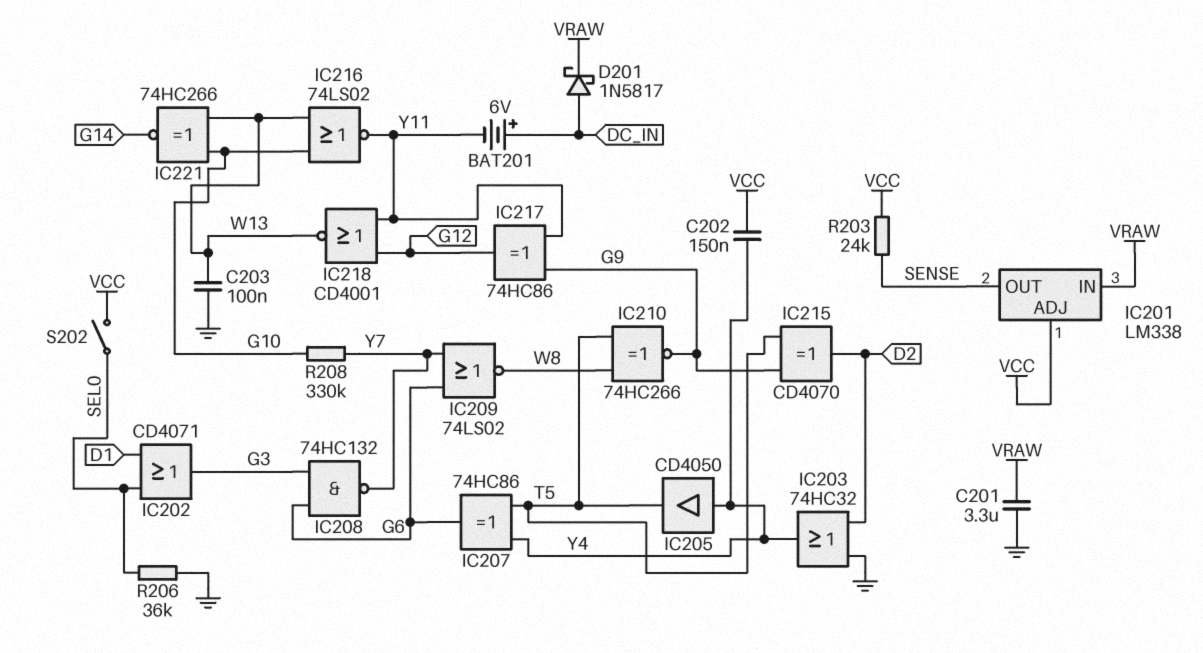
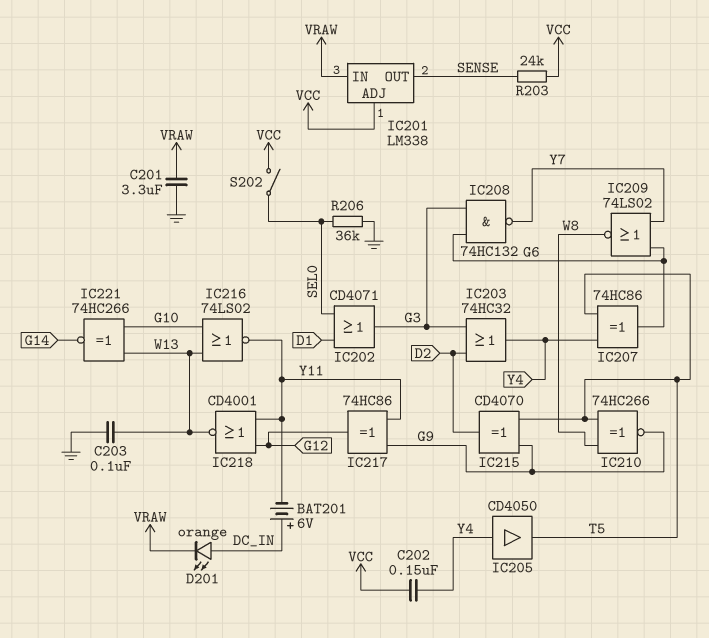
D201: schottky 1N5817 (A DC_IN, K VRAW) -> LED orange (A DC_IN, K VRAW)
IC203: OR 74HC32 (in D2, in GND, out Y4) -> OR 74HC32 (in D2, in G3, out Y4)
R208: 330k (G10, Y7) -> none

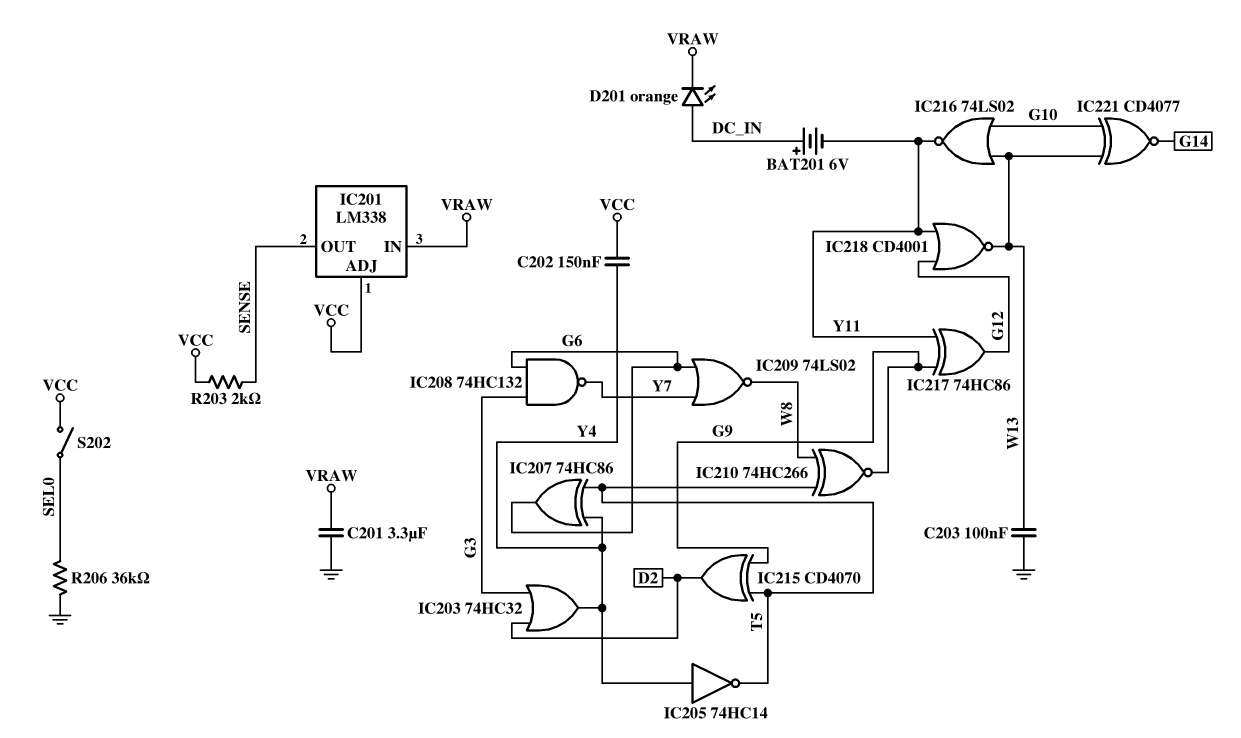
IC202: OR CD4071 (in D1, in SEL0, out G3) -> none
IC205: buffer CD4050 (in Y4, out T5) -> NOT 74HC14 (in Y4, out T5)
IC221: XNOR 74HC266 (in G10, in W13, out G14) -> XNOR CD4077 (in G10, in W13, out G14)
R203: 24k (SENSE, VCC) -> 2k (SENSE, VCC)

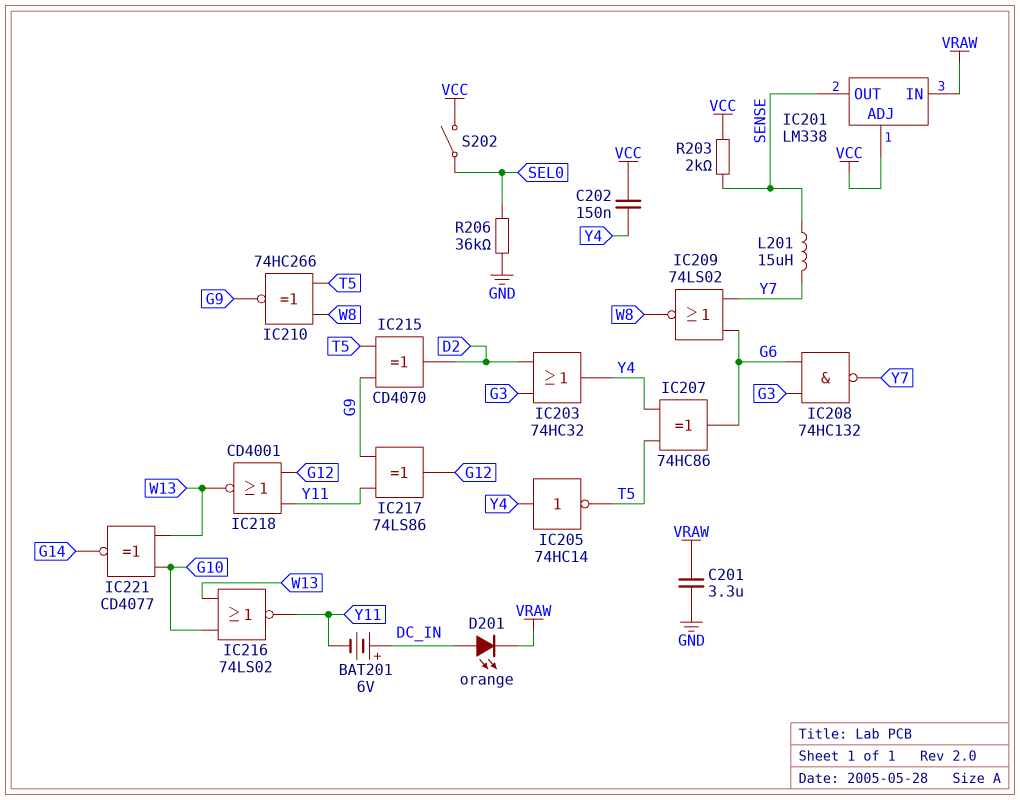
C203: 100nF (GND, W13) -> none
IC217: XOR 74HC86 (in G9, in Y11, out G12) -> XOR 74LS86 (in G9, in Y11, out G12)
L201: none -> 15uH (SENSE, Y7)

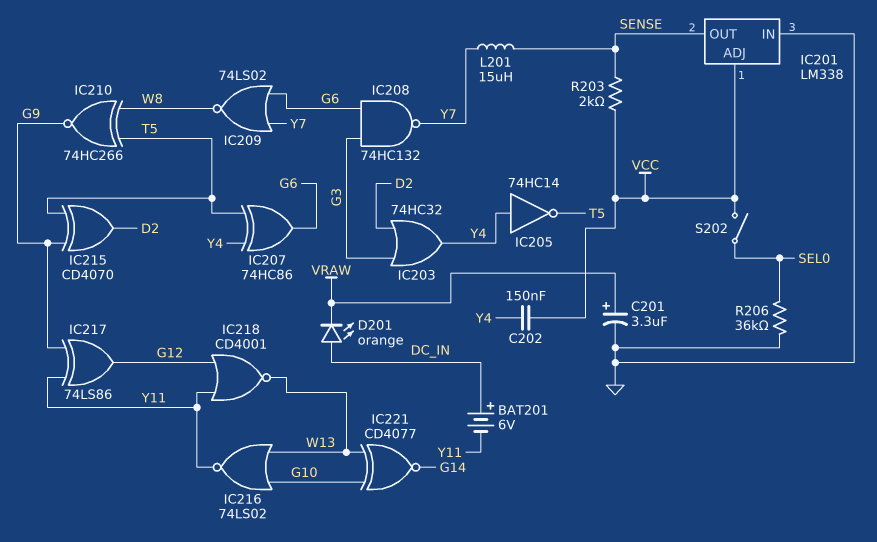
C201: 3.3uF (GND, VRAW) -> 3.3uF (plus VRAW, minus GND)
IC201 pin IN: VRAW -> GND

